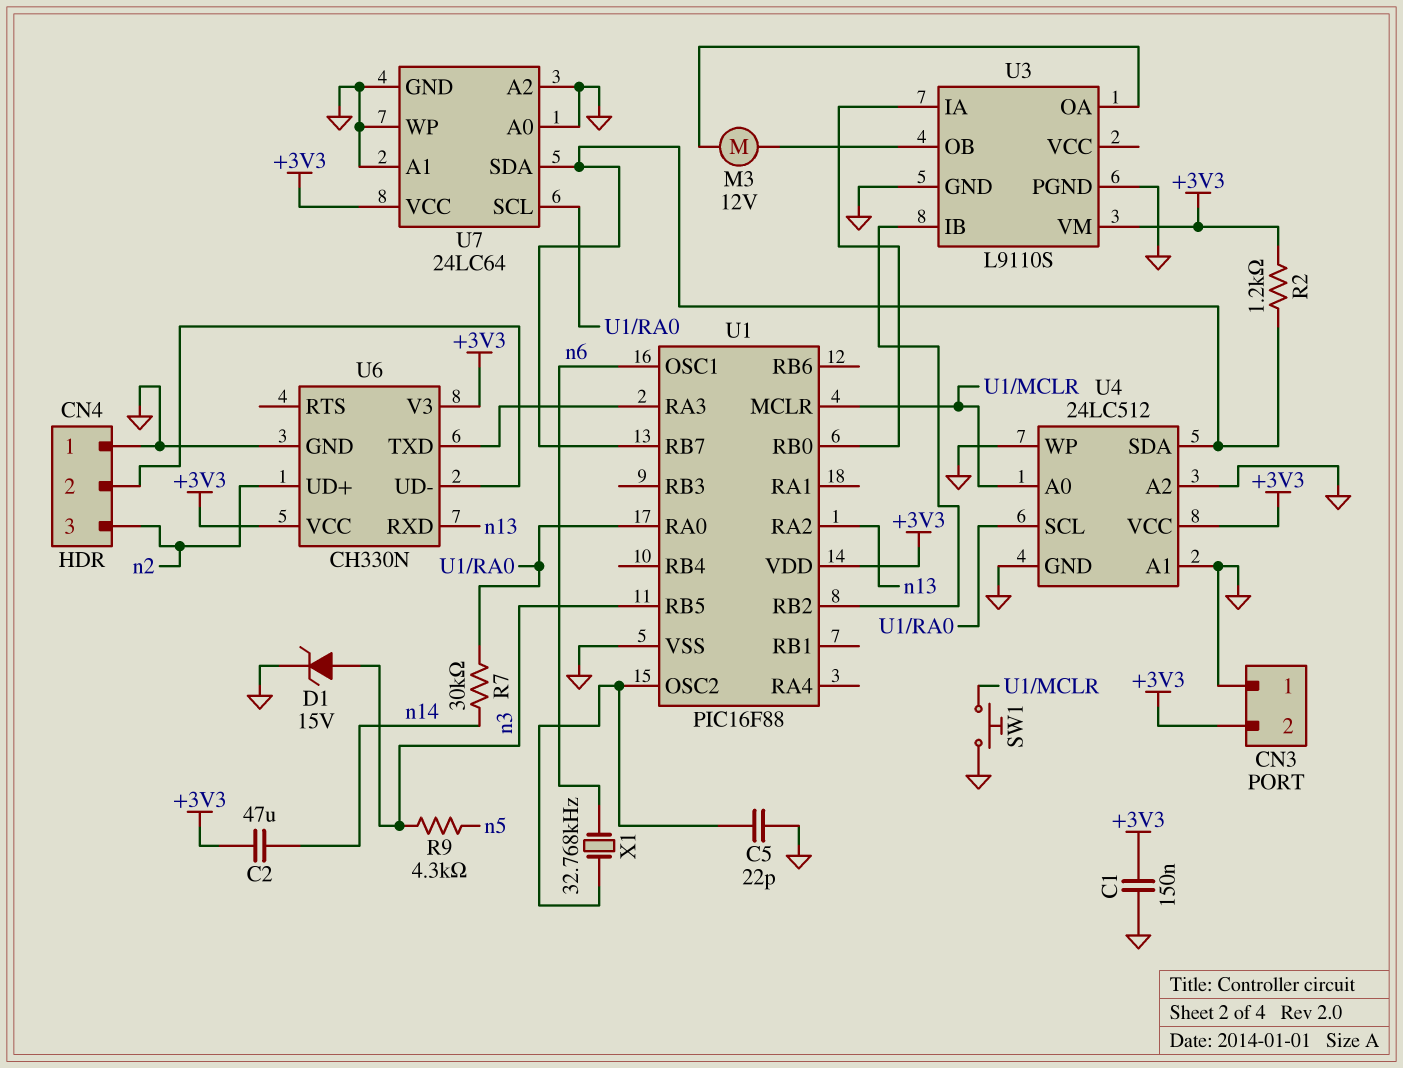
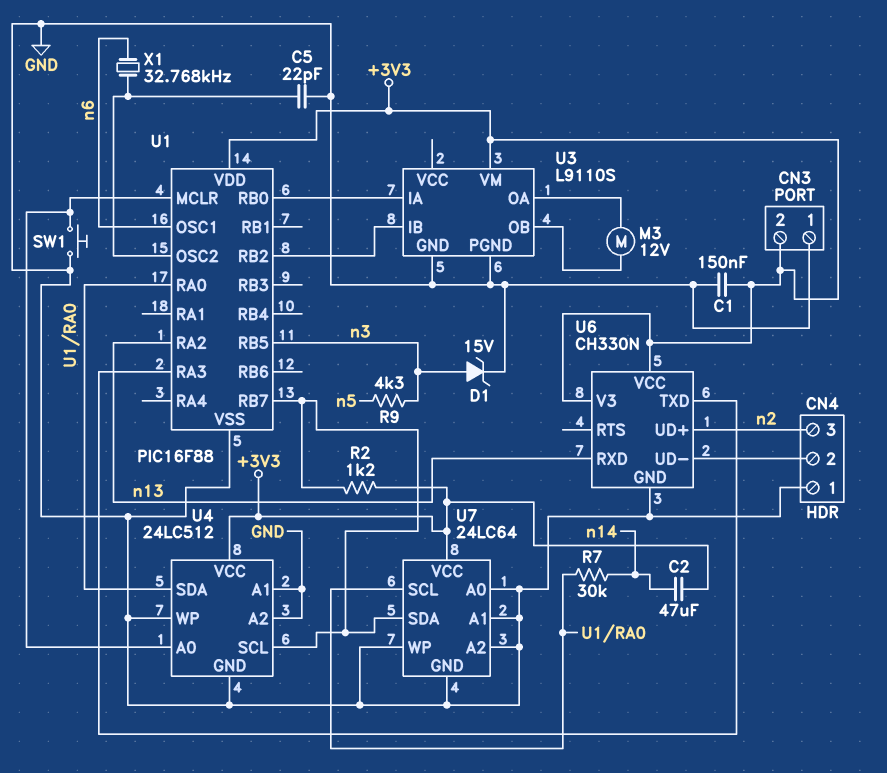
U4 pin SCL: U1/RA0 -> U1/RB7
U4 pin SDA: U1/RB7 -> U1/RA0

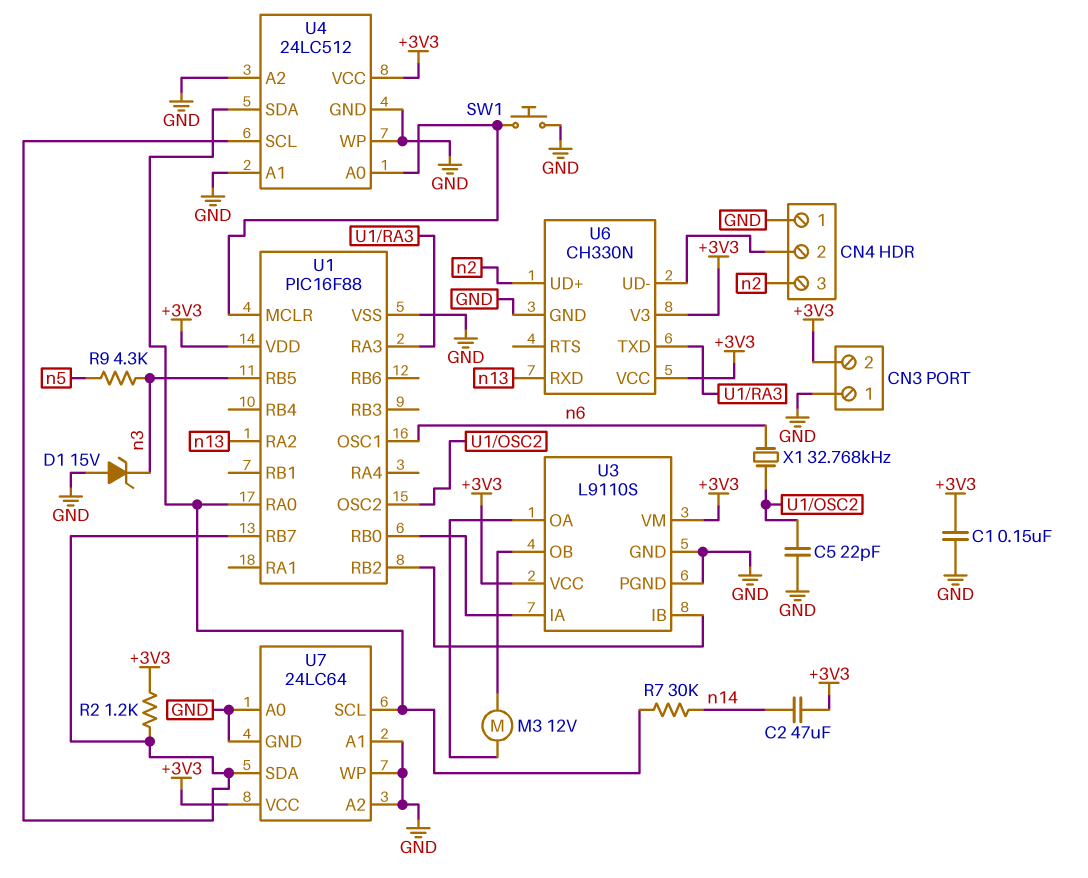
D1: zener 15V (A n3, K GND) -> zener 15V (A GND, K n3)
U3 pin VCC: none -> +3V3

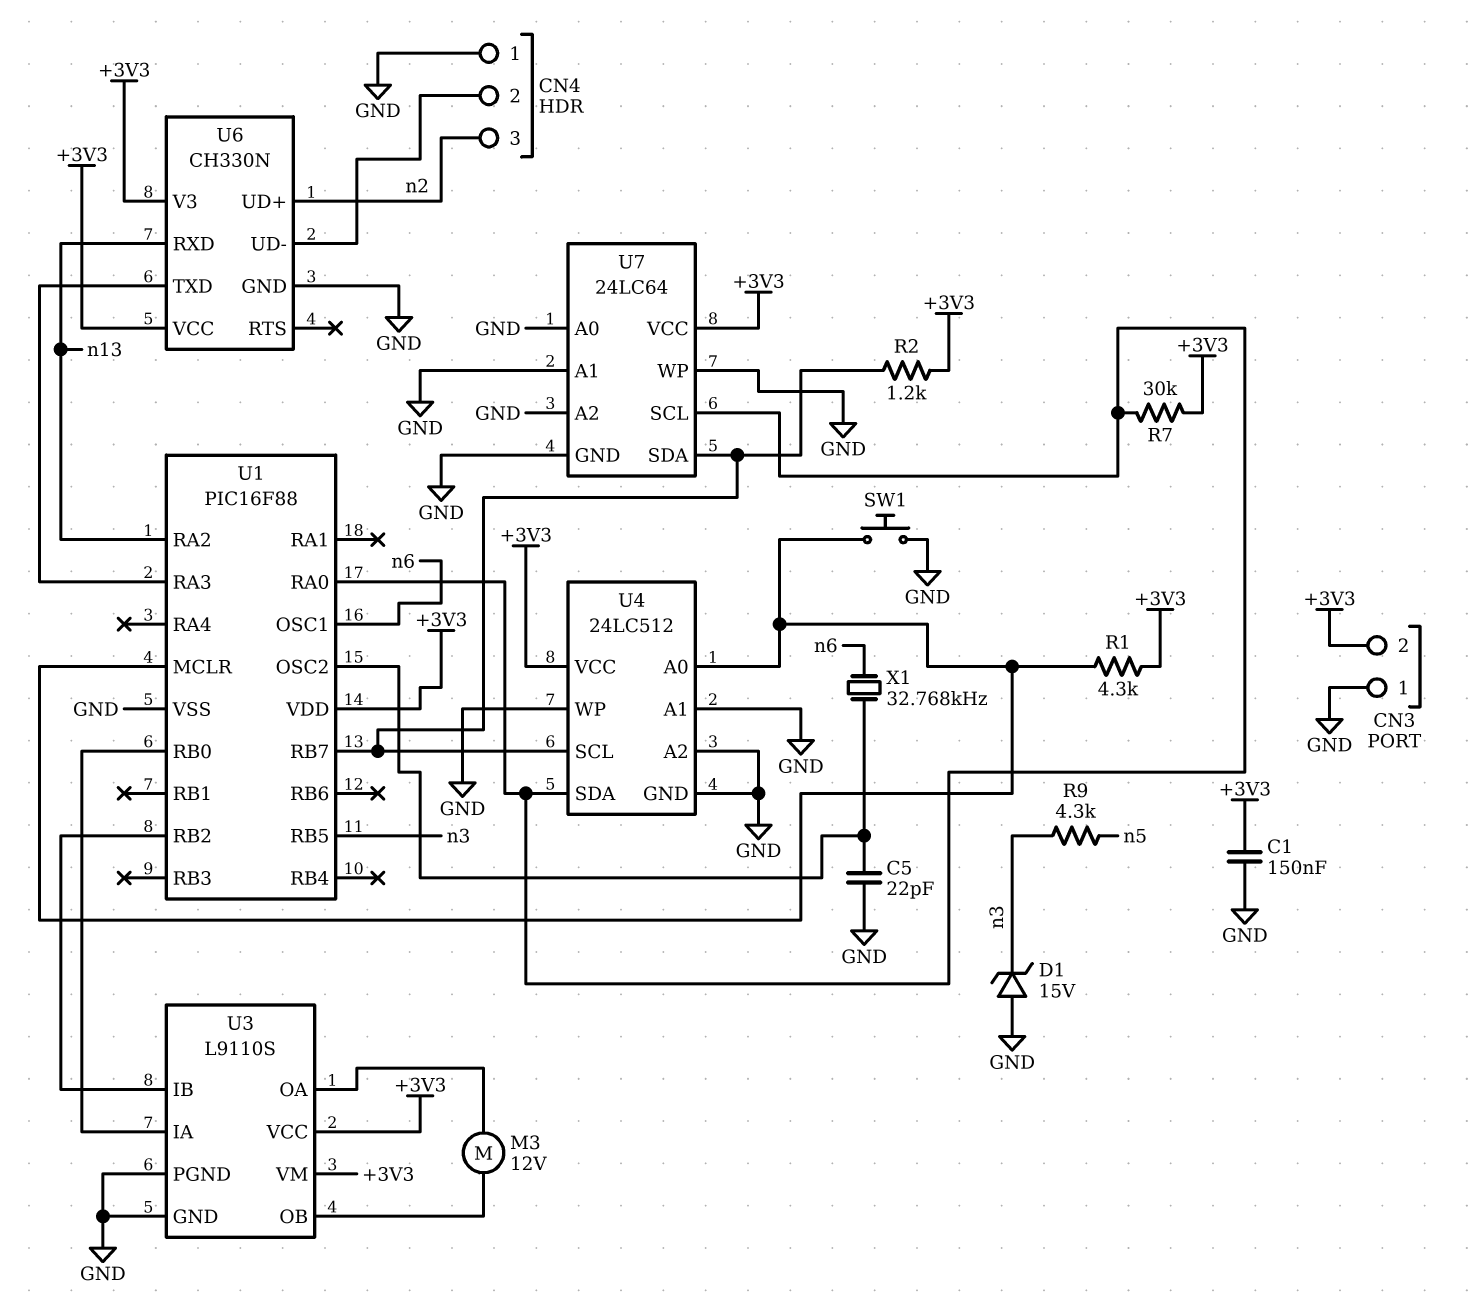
C2: 47uF (+3V3, n14) -> none
R1: none -> 4.3k (+3V3, U1/MCLR)
R7: 30k (U1/RA0, n14) -> 30k (+3V3, U1/RA0)

